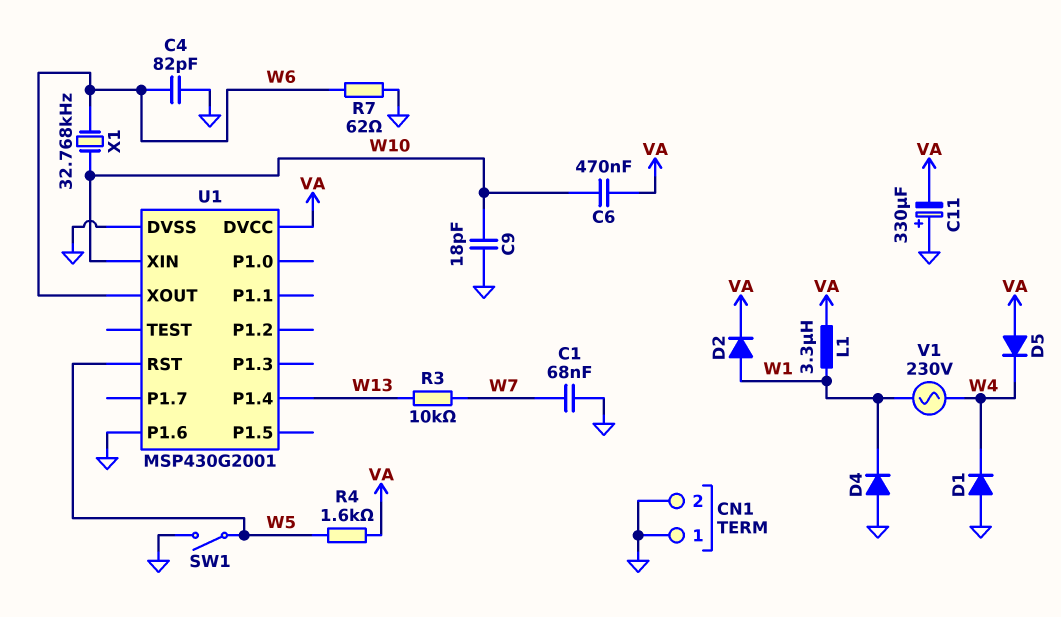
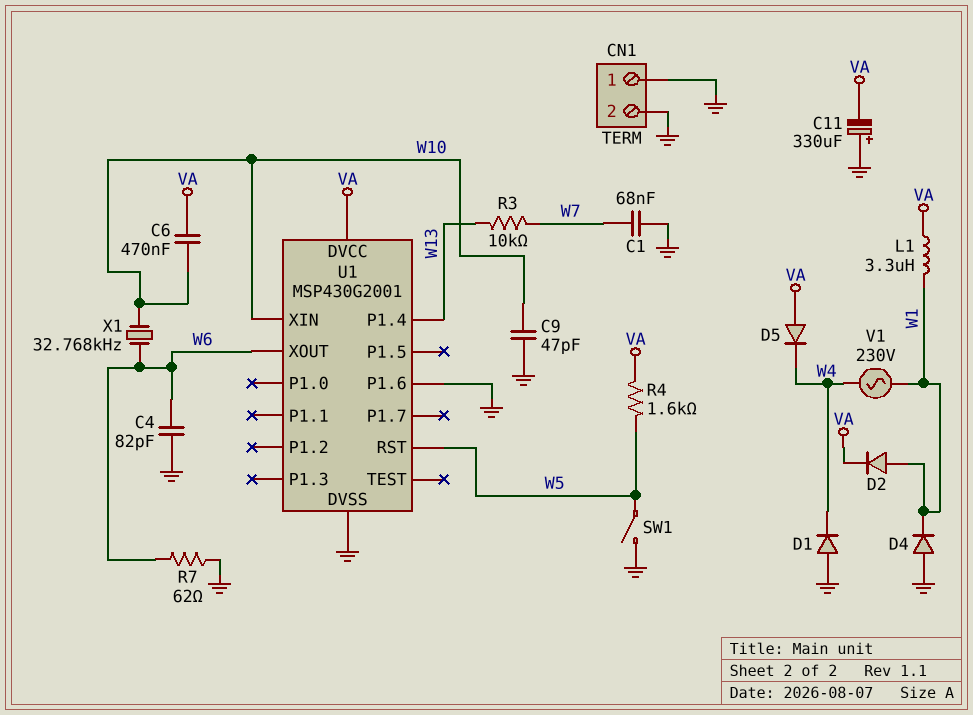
C9: 18pF (GND, W10) -> 47pF (GND, W10)

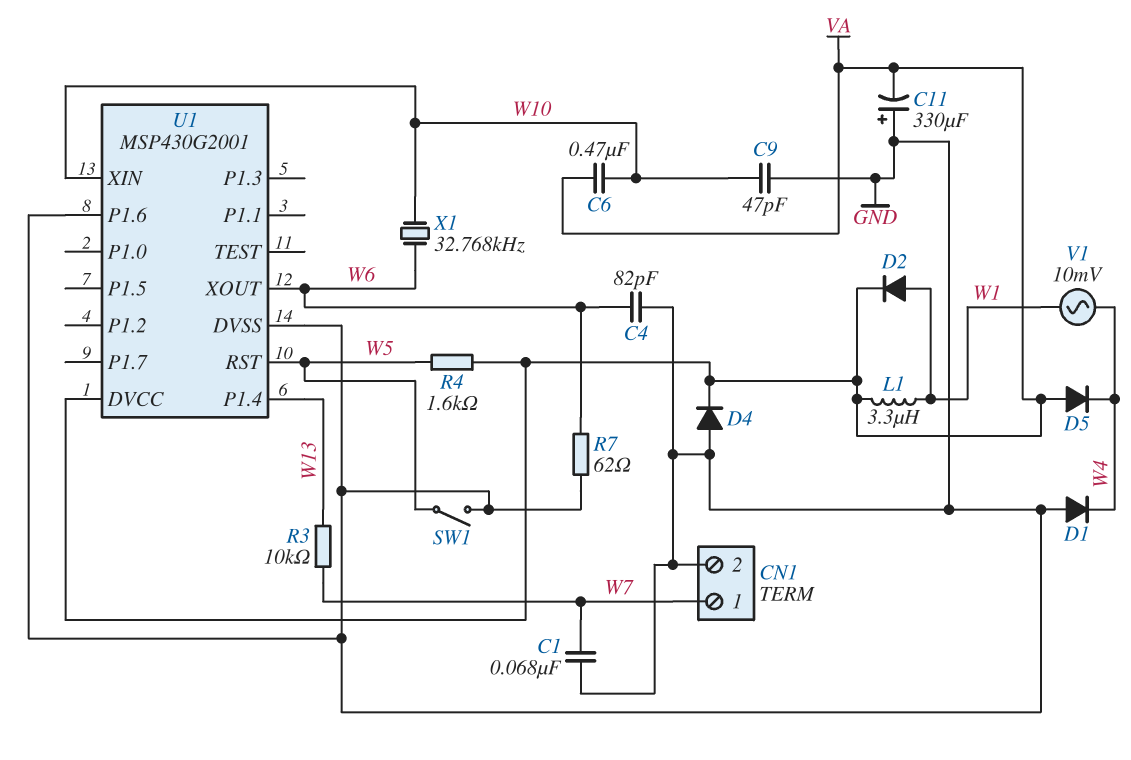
CN1 pin 1: GND -> W7
D4: diode (A GND, K W1) -> diode (A GND, K VA)
V1: AC 230V (W1, W4) -> AC 10mV (W1, W4)

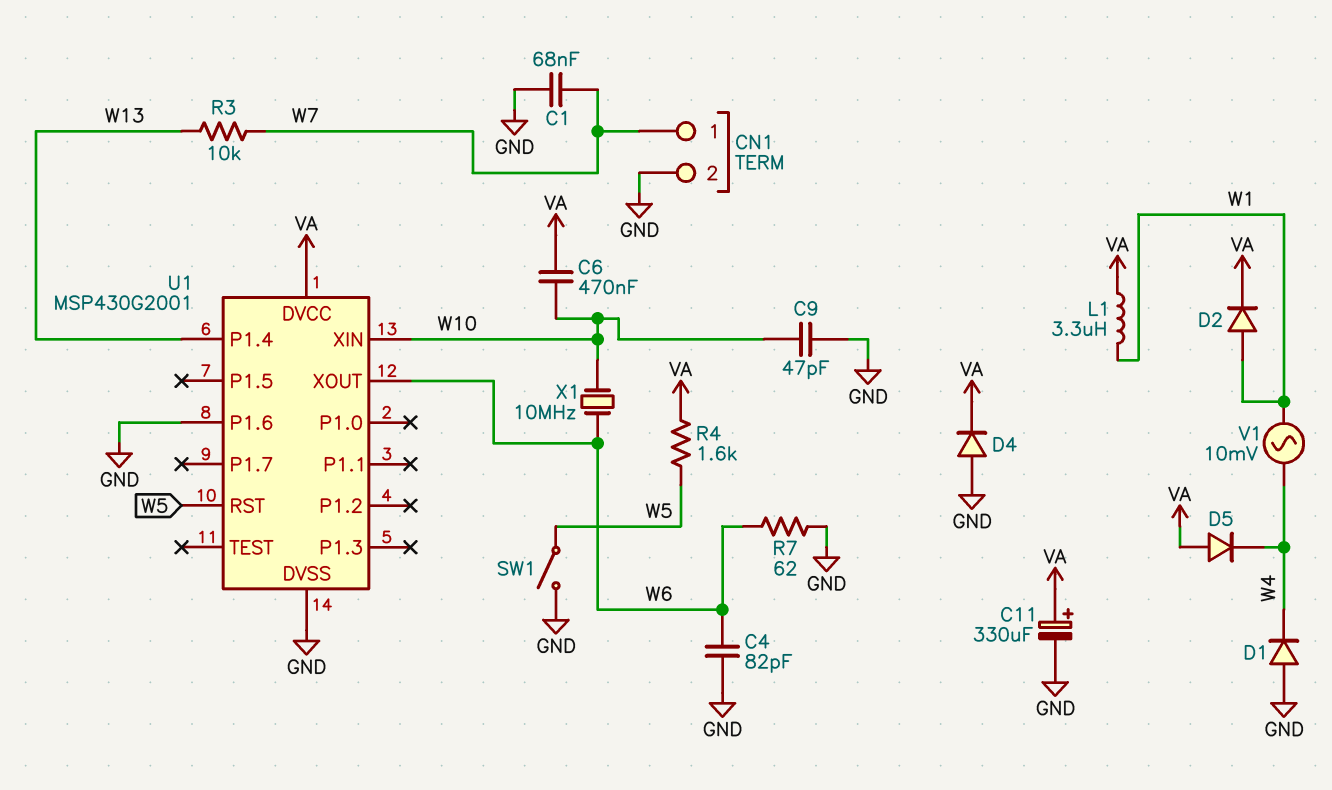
C11: 330uF (plus GND, minus VA) -> 330uF (plus VA, minus GND)
X1: 32.768kHz (W6, W10) -> 10MHz (W6, W10)

